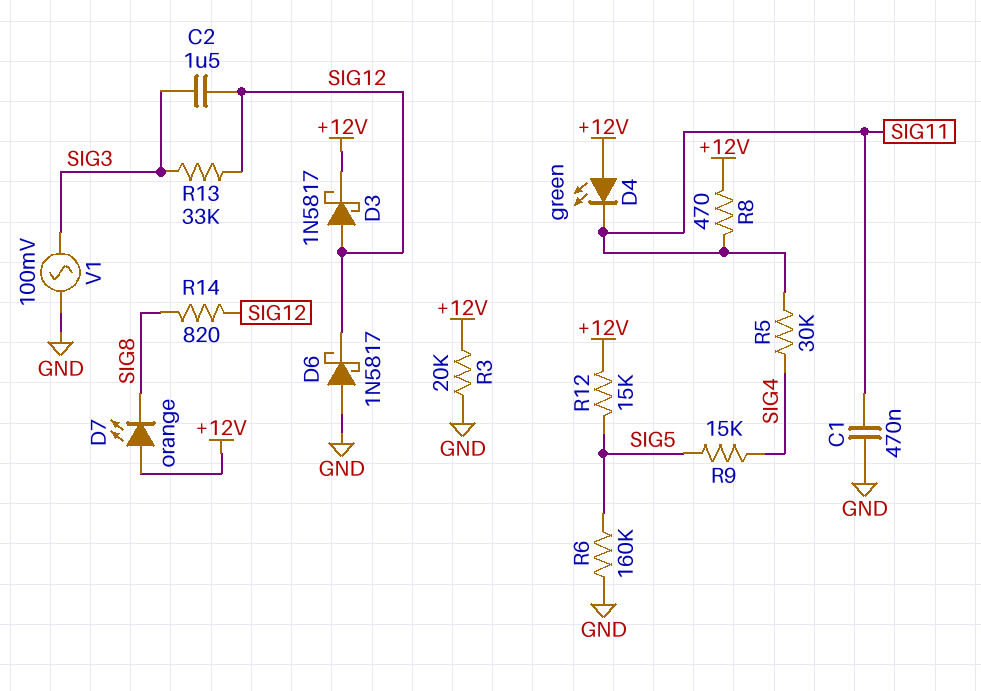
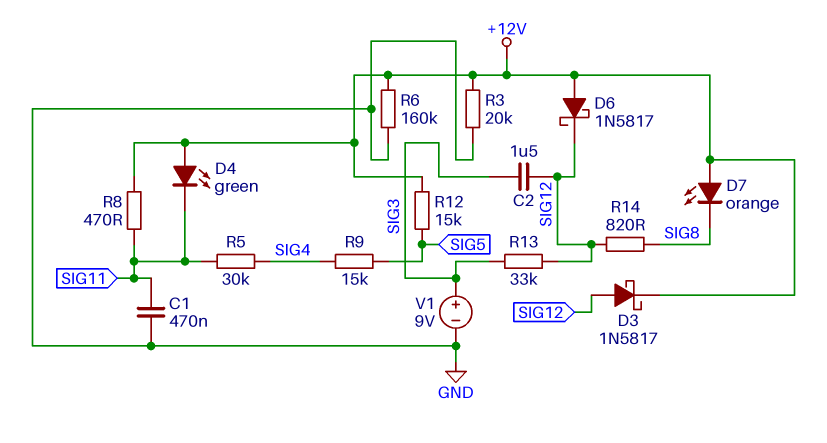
D6: schottky 1N5817 (A GND, K SIG12) -> schottky 1N5817 (A +12V, K SIG12)
R6: 160k (GND, SIG5) -> 160k (+12V, GND)
V1: AC 100mV (GND, SIG3) -> 9V (plus SIG3, minus GND)

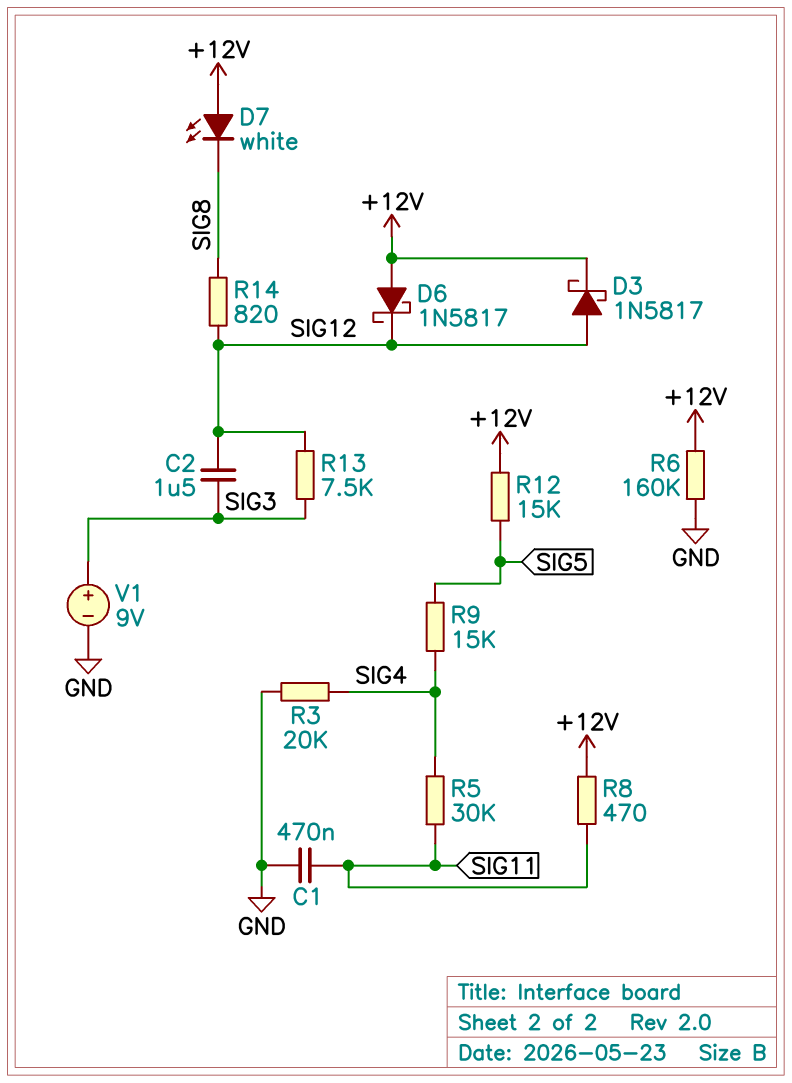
D4: LED green (A +12V, K SIG11) -> none
D7: LED orange (A +12V, K SIG8) -> LED white (A +12V, K SIG8)
R3: 20k (+12V, GND) -> 20k (GND, SIG4)
R13: 33k (SIG3, SIG12) -> 7.5k (SIG3, SIG12)

